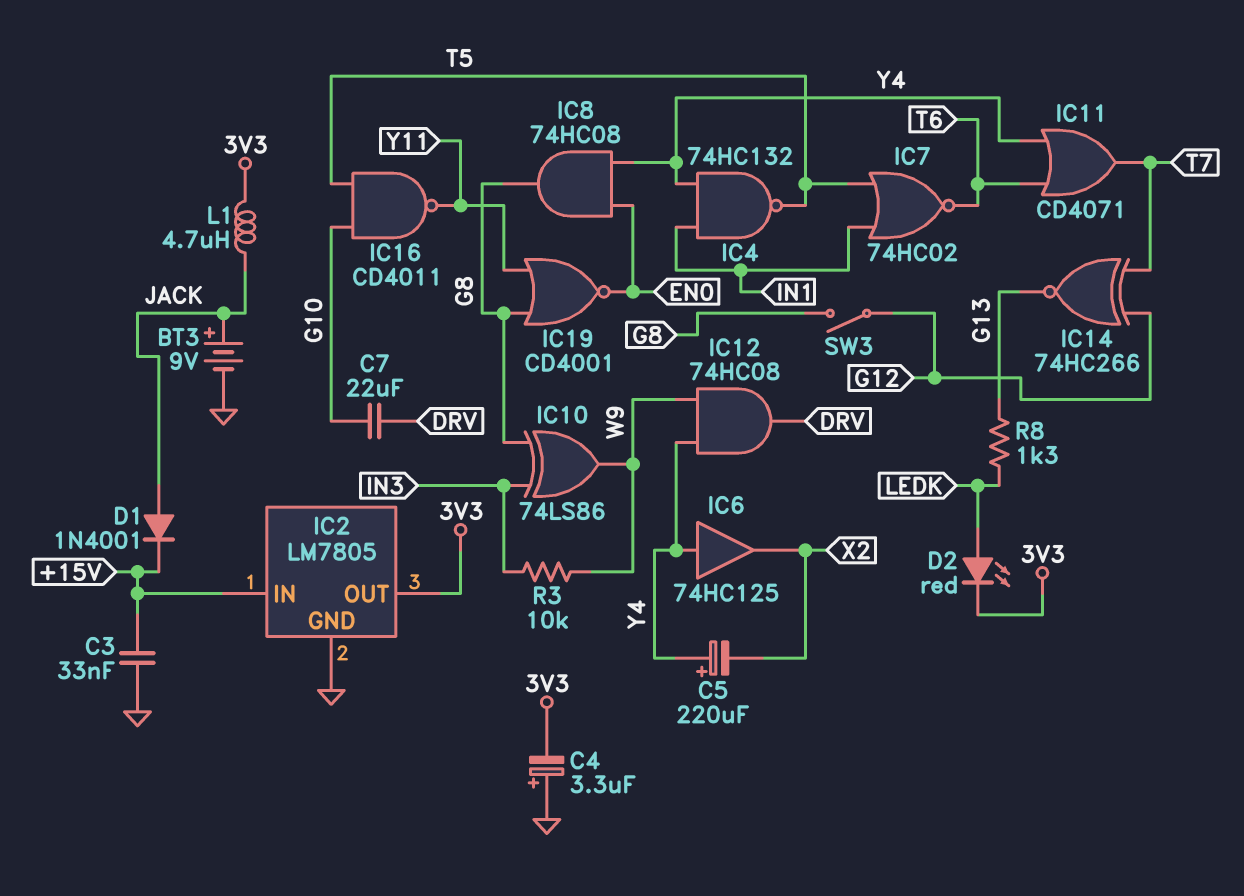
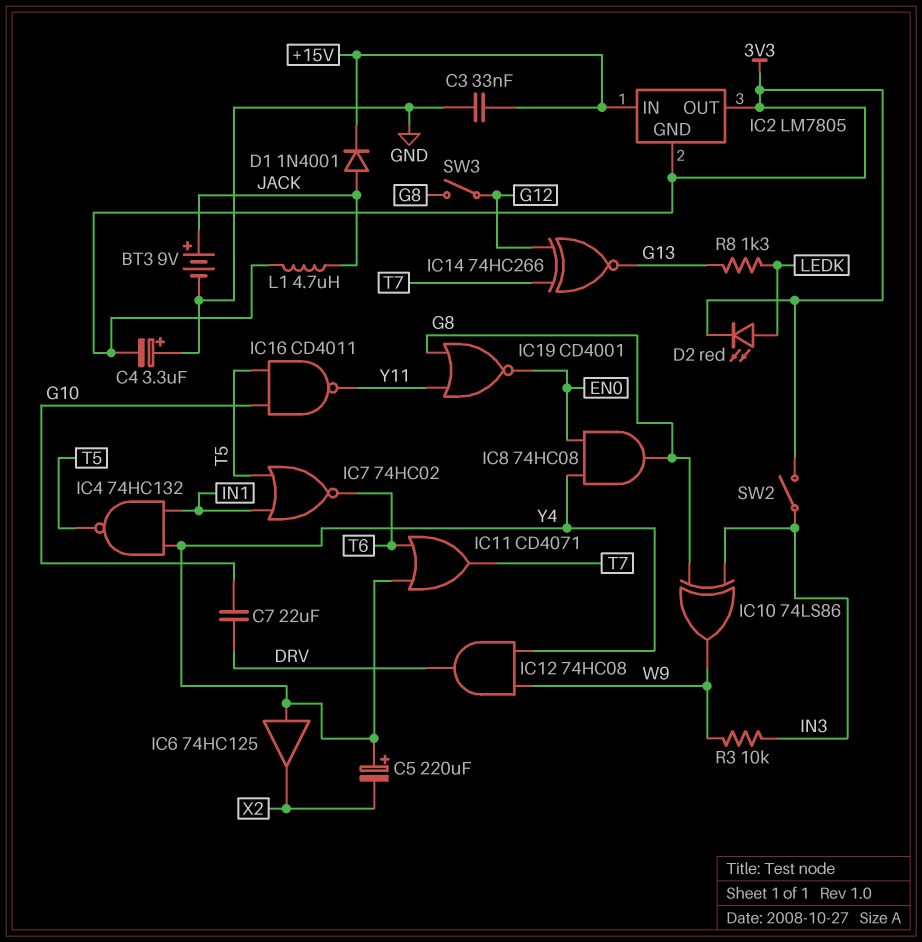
IC2 pin GND: GND -> 3V3
SW2: none -> switch (3V3, IN3)

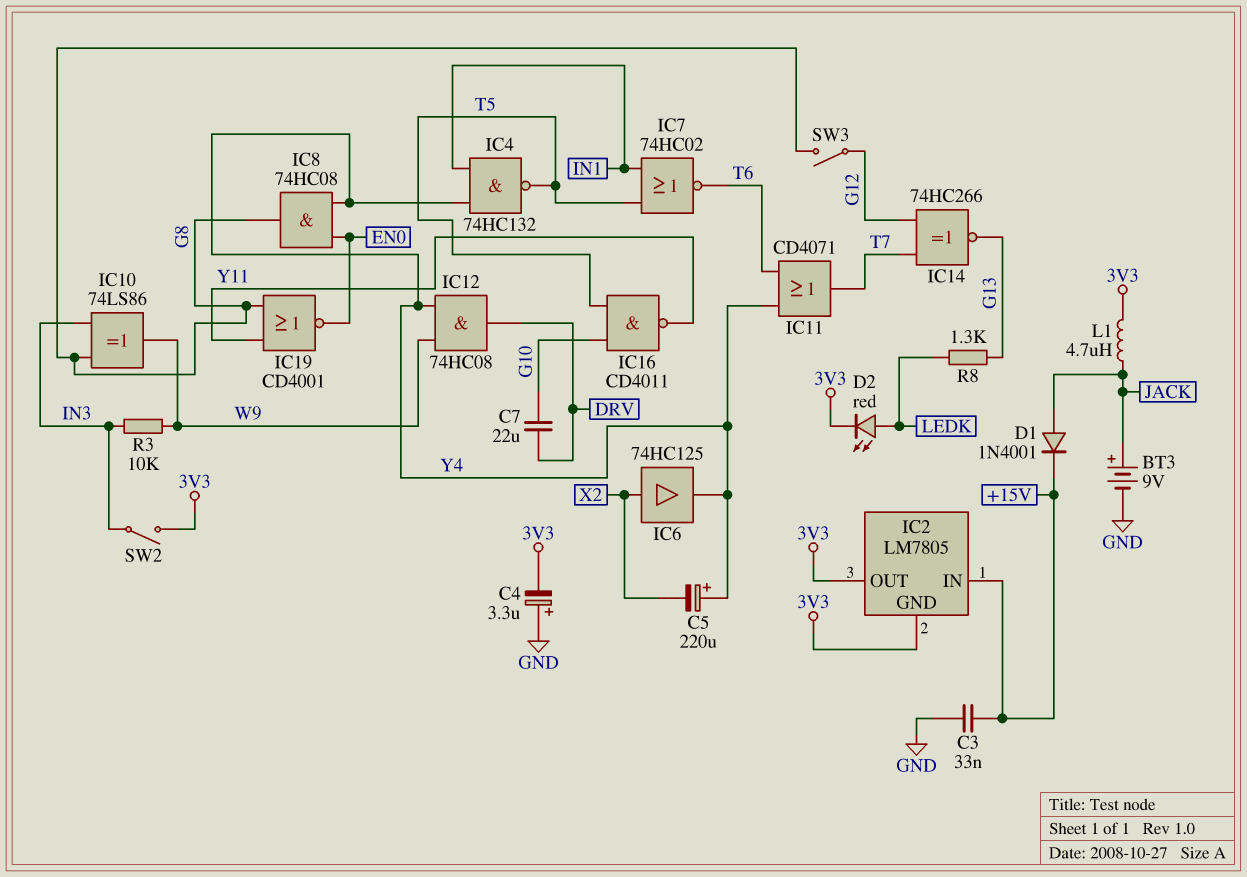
IC6: buffer 74HC125 (in Y4, out X2) -> buffer 74HC125 (in X2, out Y4)

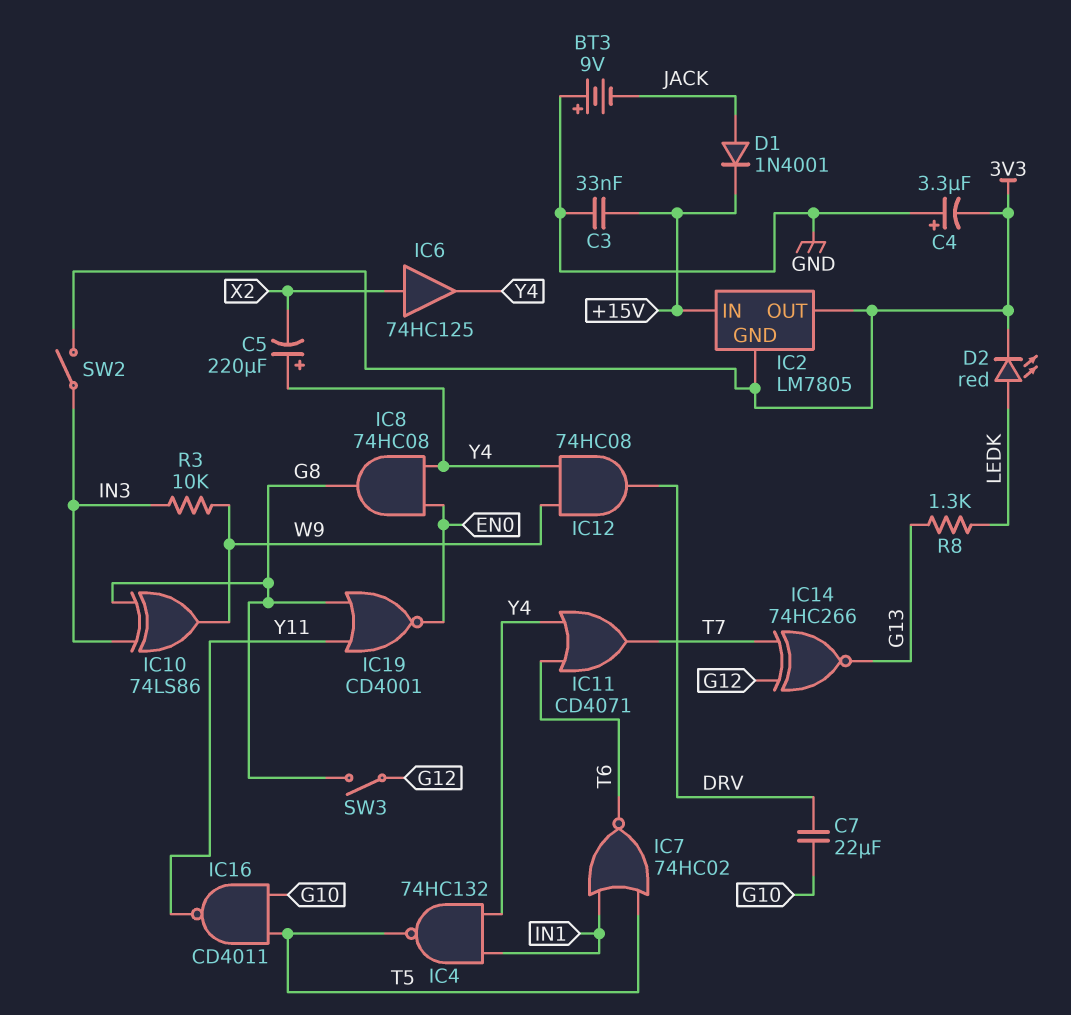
BT3: 9V (plus JACK, minus GND) -> 9V (plus GND, minus JACK)
L1: 4.7uH (3V3, JACK) -> none

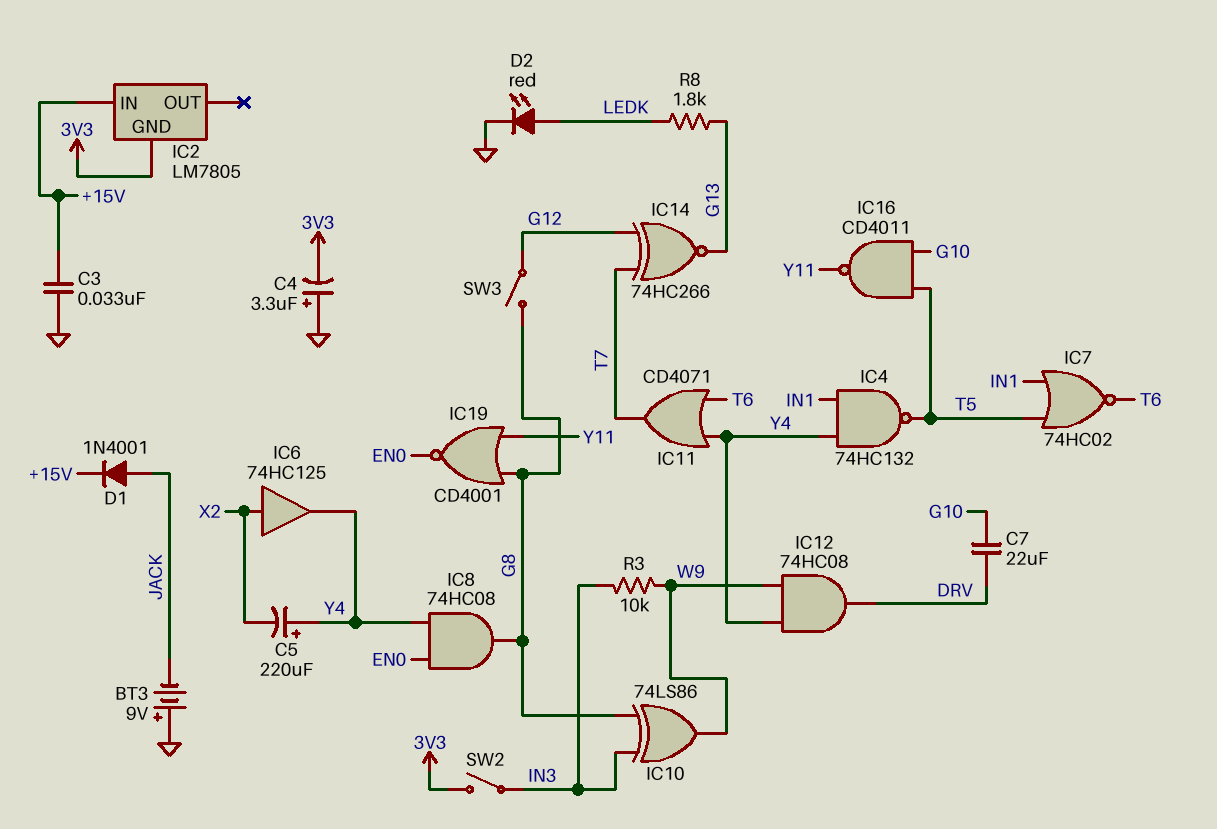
D2: LED red (A LEDK, K 3V3) -> LED red (A LEDK, K GND)
IC2 pin OUT: 3V3 -> none
R8: 1.3k (G13, LEDK) -> 1.8k (G13, LEDK)

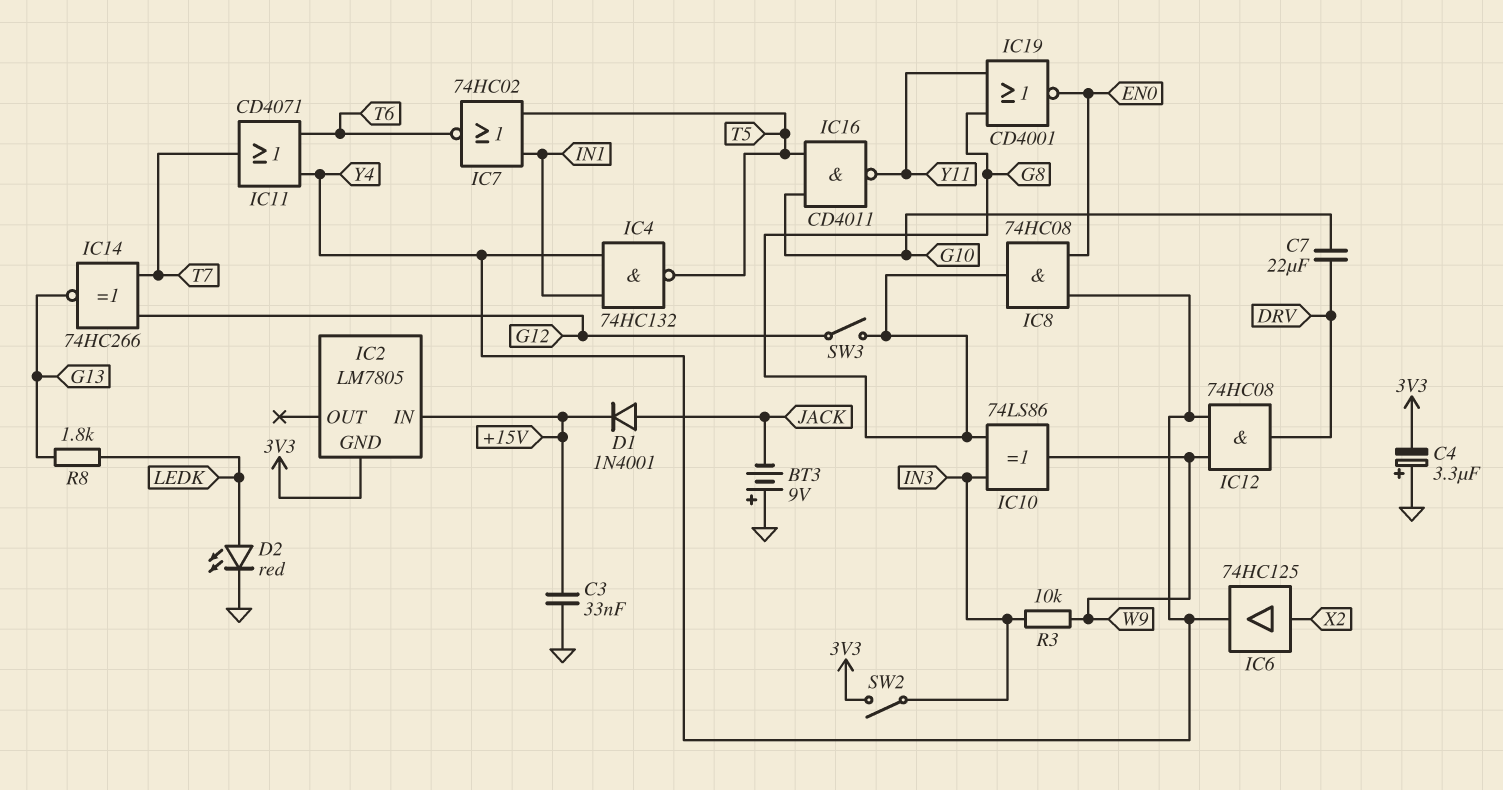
C5: 220uF (plus Y4, minus X2) -> none

